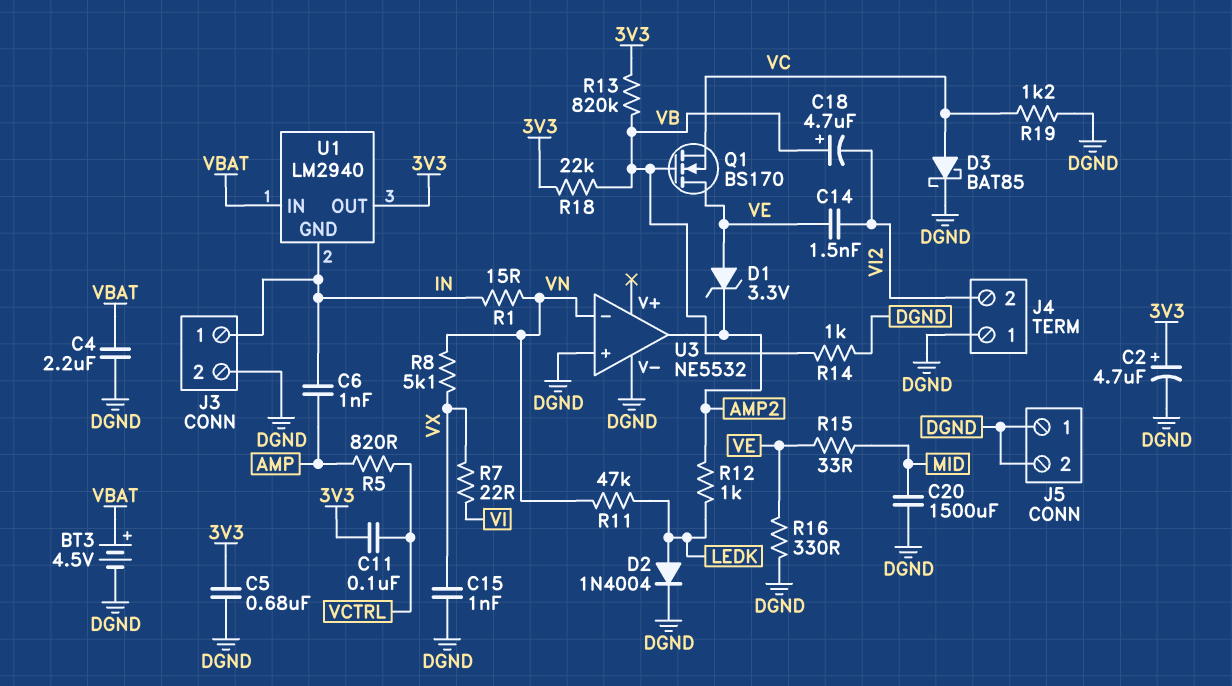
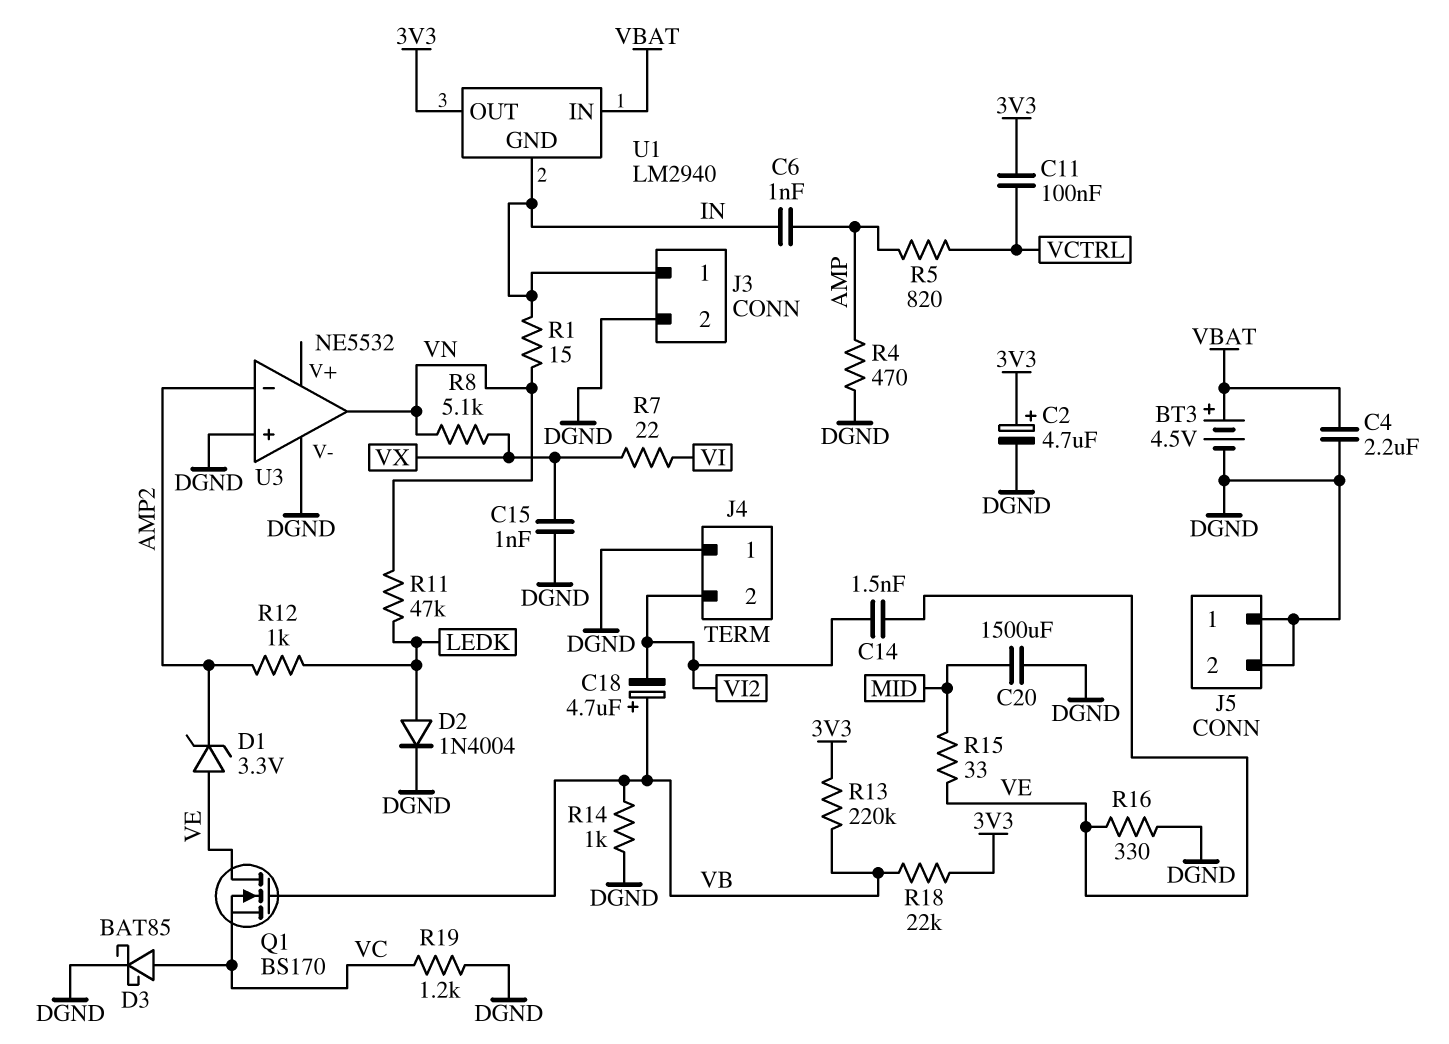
C5: 680nF (3V3, DGND) -> none
R4: none -> 470 (AMP, DGND)
R13: 820k (3V3, VB) -> 220k (3V3, VB)
U3 pin in-: VN -> AMP2
U3 pin out: AMP2 -> VN

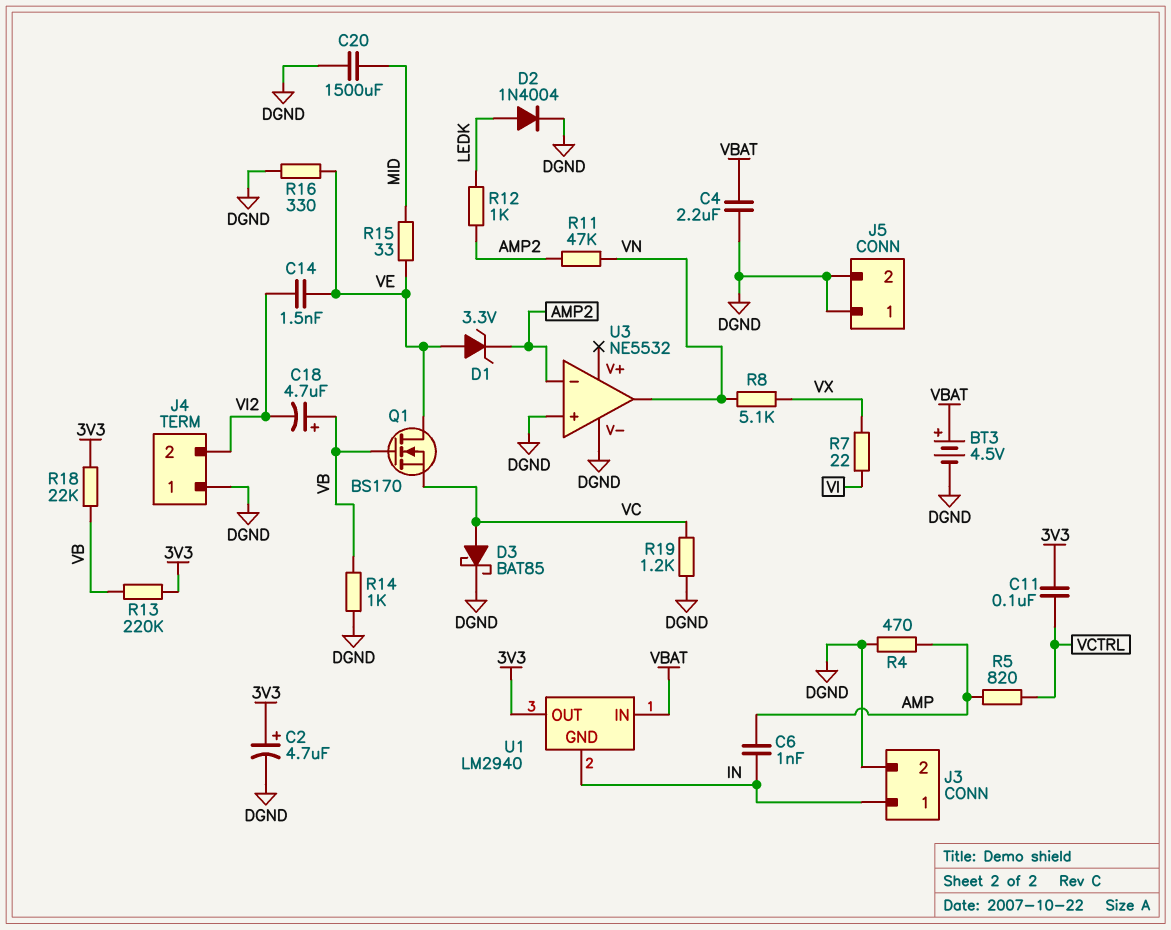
C15: 1nF (DGND, VX) -> none
R1: 15 (IN, VN) -> none
R11: 47k (LEDK, VN) -> 47k (AMP2, VN)

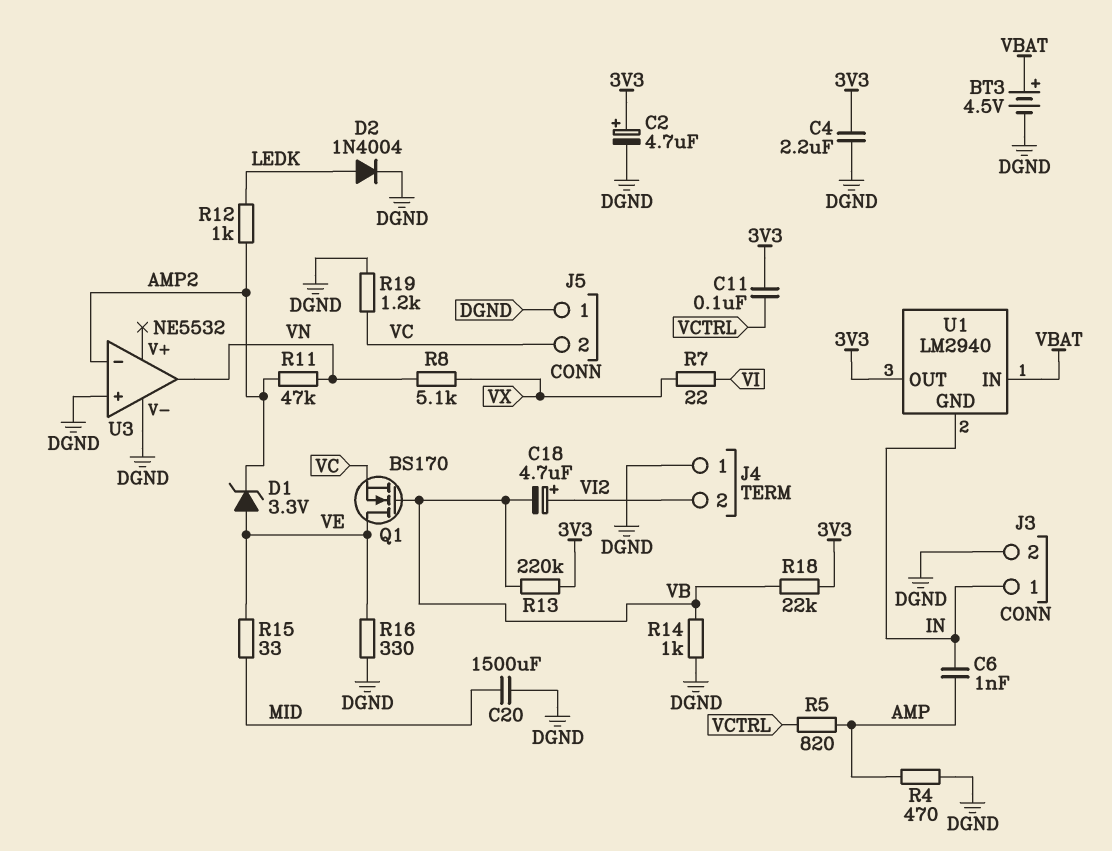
C4: 2.2uF (DGND, VBAT) -> 2.2uF (3V3, DGND)
C14: 1.5nF (VE, VI2) -> none
C18: 4.7uF (plus VB, minus VI2) -> 4.7uF (plus VI2, minus VB)
D3: schottky BAT85 (A VC, K DGND) -> none
J5 pin 2: DGND -> VC

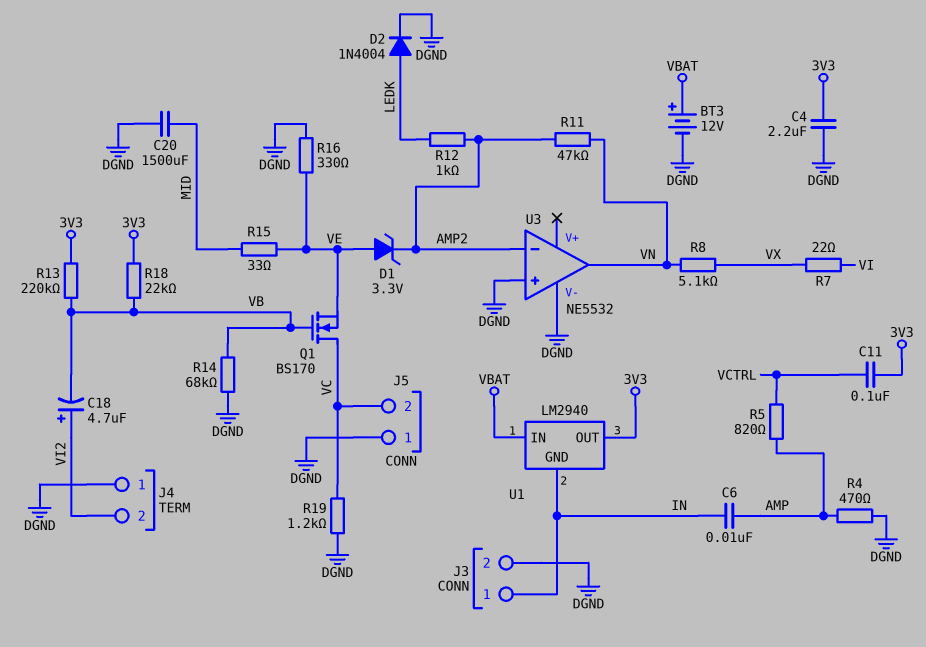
BT3: 4.5V (plus VBAT, minus DGND) -> 12V (plus VBAT, minus DGND)
C2: 4.7uF (plus 3V3, minus DGND) -> none
C6: 1nF (AMP, IN) -> 10nF (AMP, IN)
Q1: NMOS BS170 (G VB, D VE, S VC) -> NMOS BS170 (G VB, D VC, S VE)
R14: 1k (DGND, VB) -> 68k (DGND, VB)

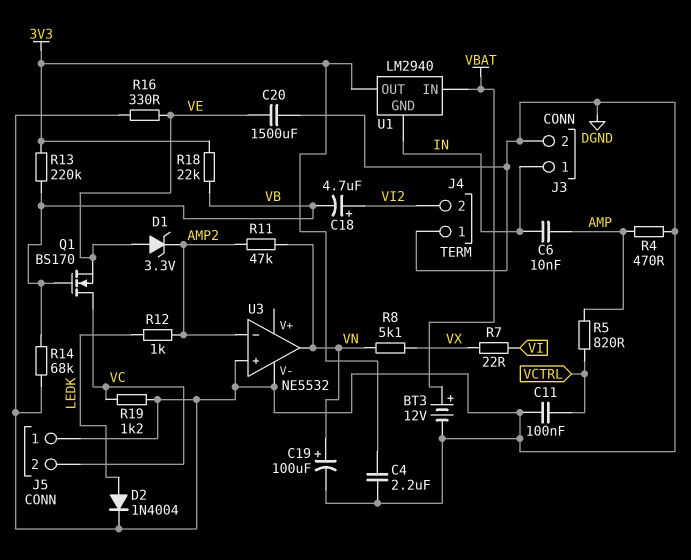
C11: 100nF (3V3, VCTRL) -> 100nF (DGND, VCTRL)
C19: none -> 100uF (plus VN, minus DGND)
C20: 1500uF (DGND, MID) -> 1500uF (DGND, VE)
R15: 33 (MID, VE) -> none

